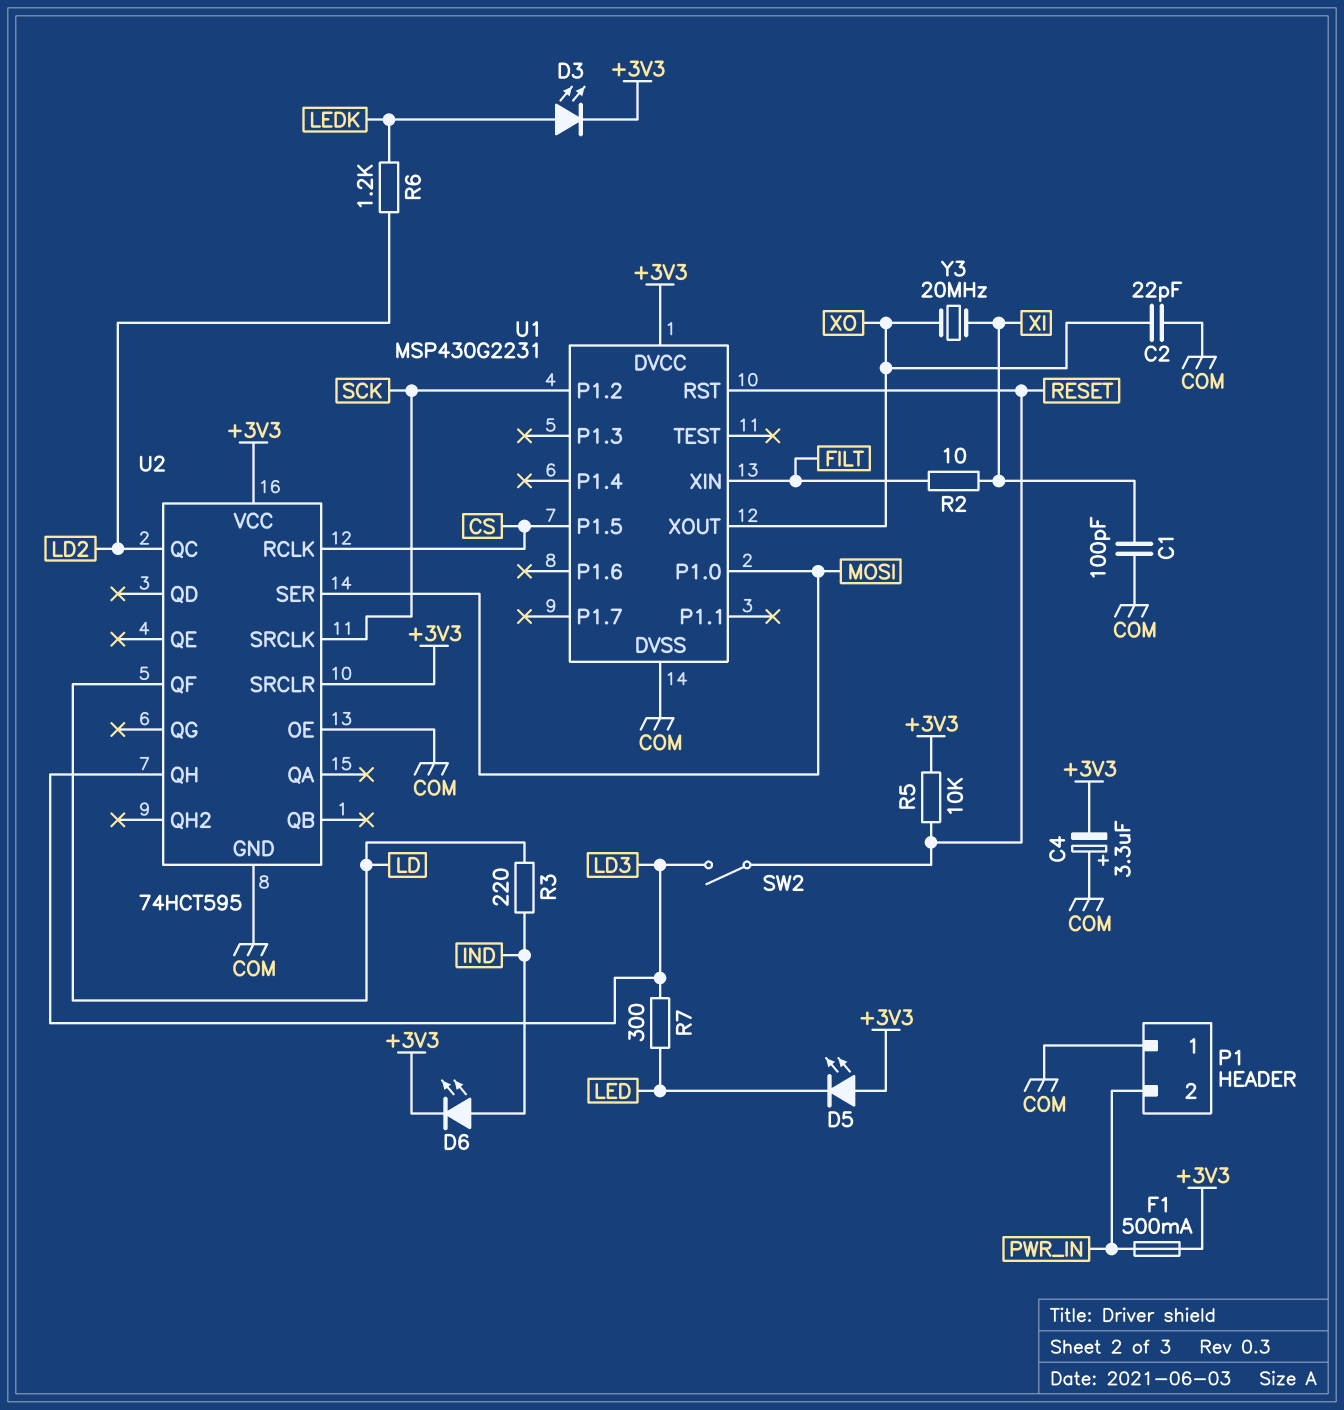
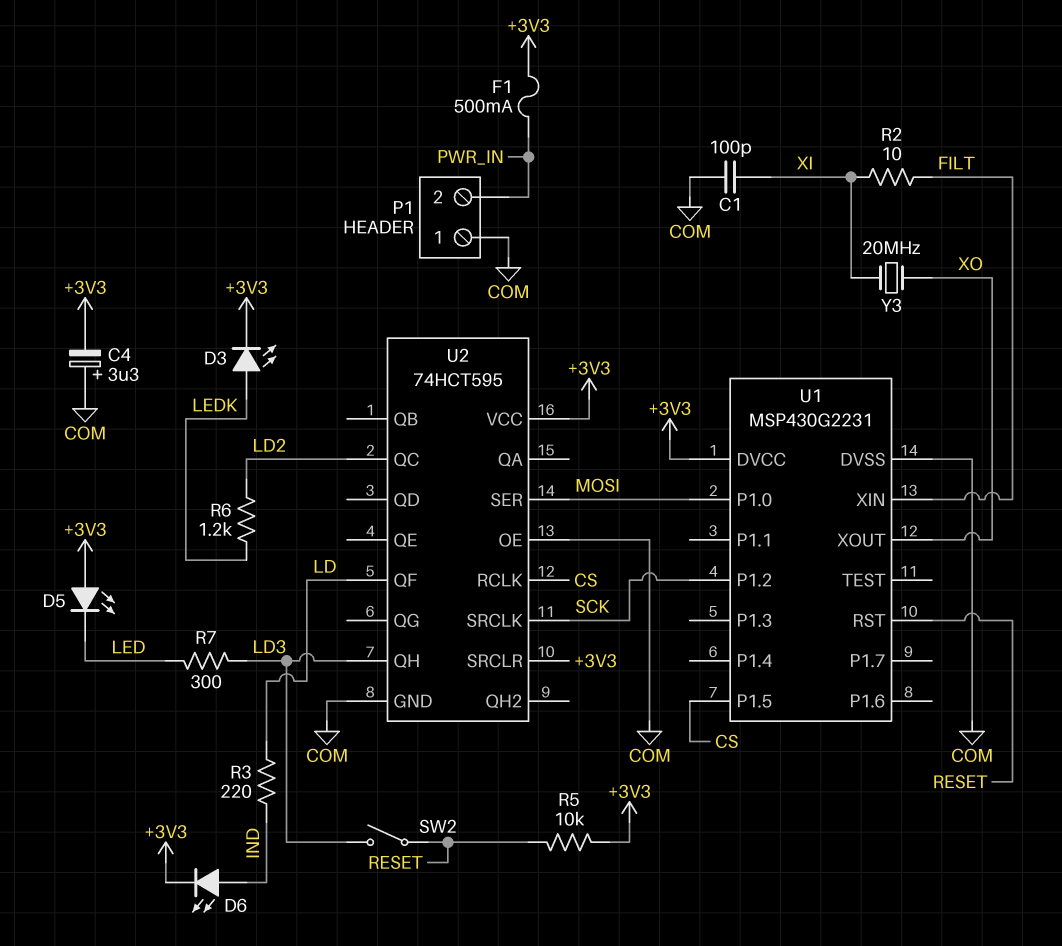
C2: 22pF (COM, XO) -> none

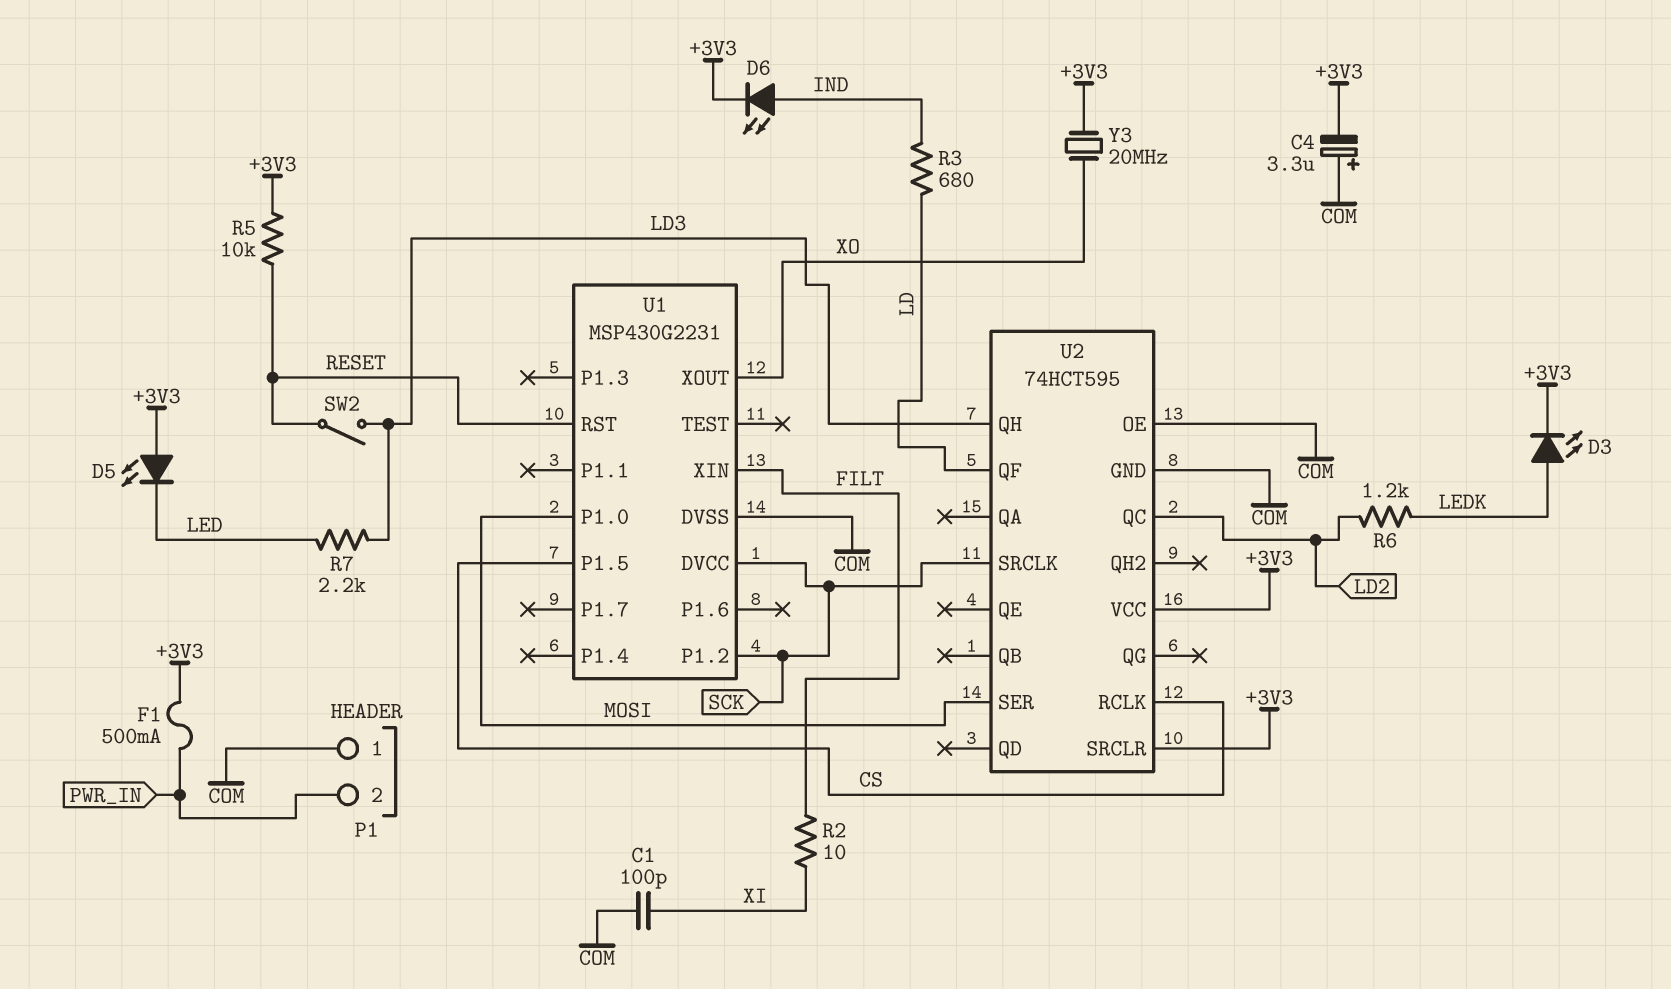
R3: 220 (IND, LD) -> 680 (IND, LD)
R7: 300 (LD3, LED) -> 2.2k (LD3, LED)
U1 pin DVCC: +3V3 -> SCK
Y3: 20MHz (XI, XO) -> 20MHz (+3V3, XO)

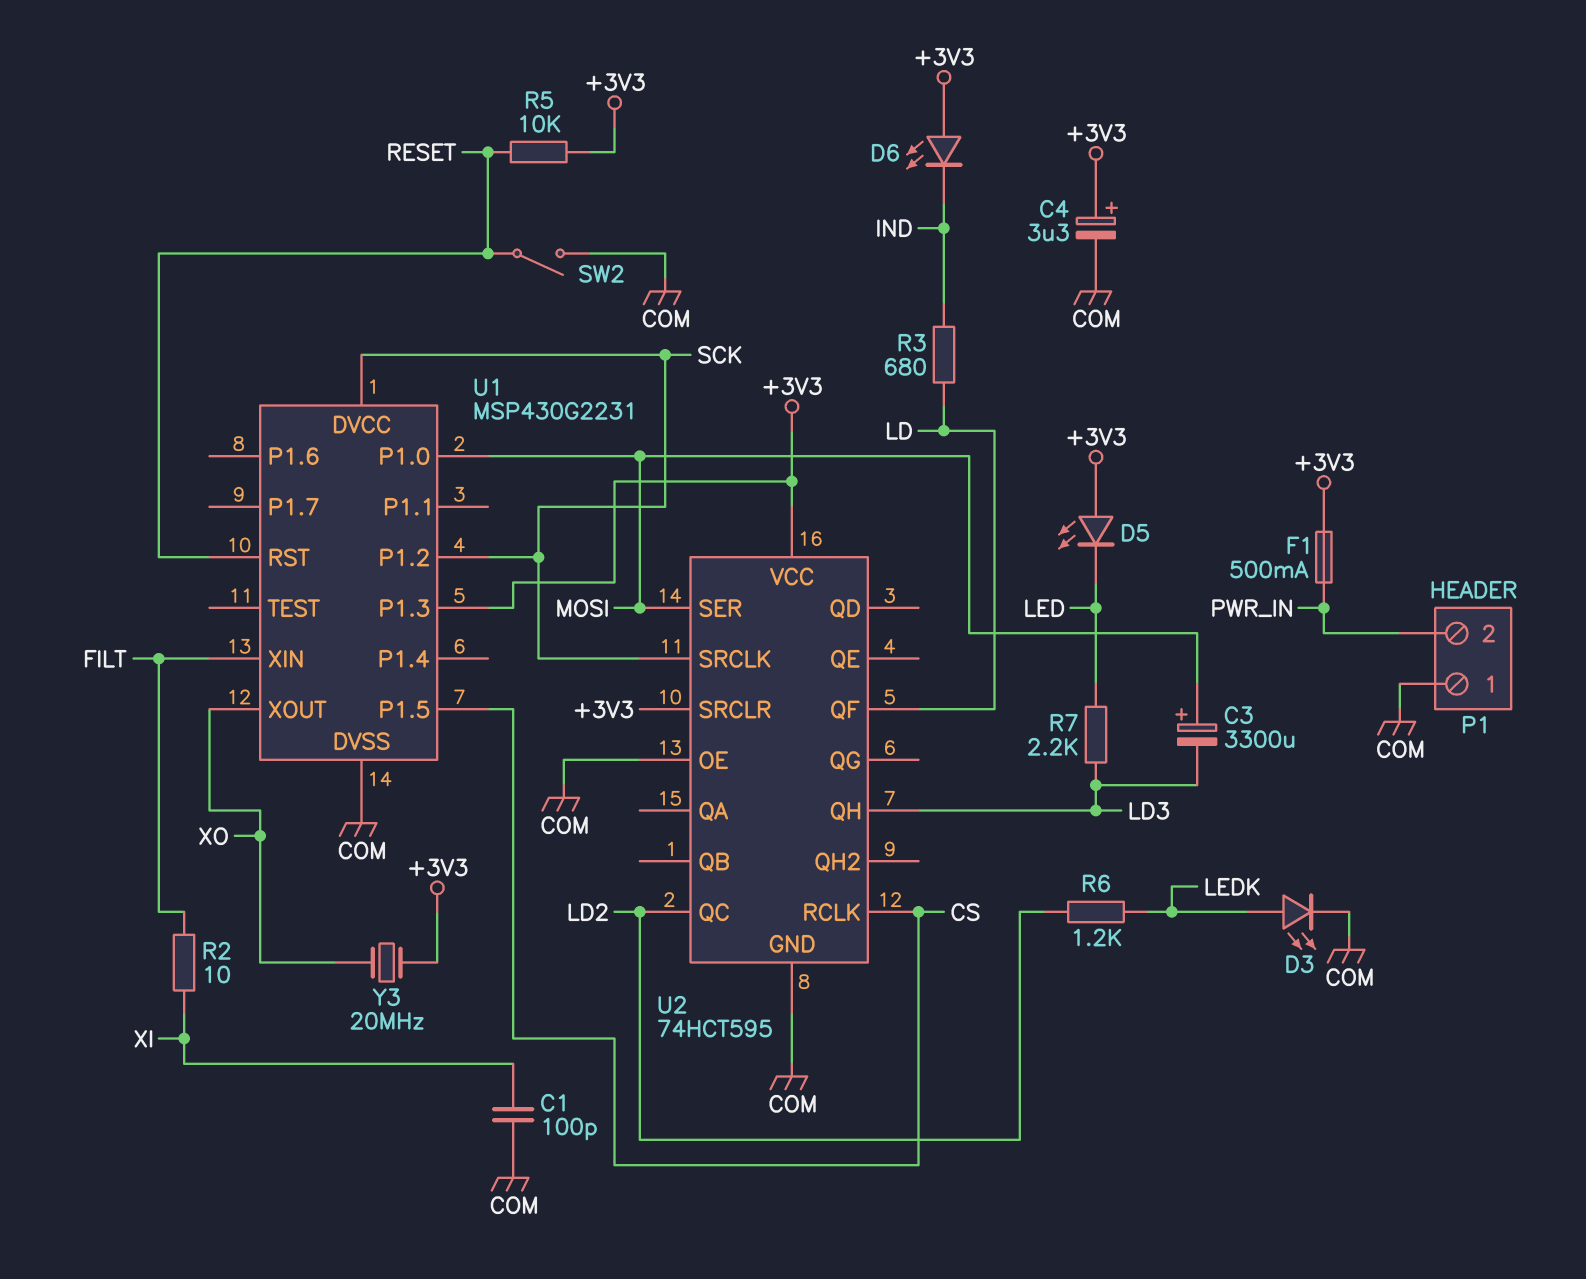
C3: none -> 3300uF (plus MOSI, minus LD3)
C4: 3.3uF (plus COM, minus +3V3) -> 3.3uF (plus +3V3, minus COM)
D3: LED (A LEDK, K +3V3) -> LED (A LEDK, K COM)
D6: LED (A IND, K +3V3) -> LED (A +3V3, K IND)
SW2: switch (LD3, RESET) -> switch (COM, RESET)
U1 pin P1.3: none -> +3V3

